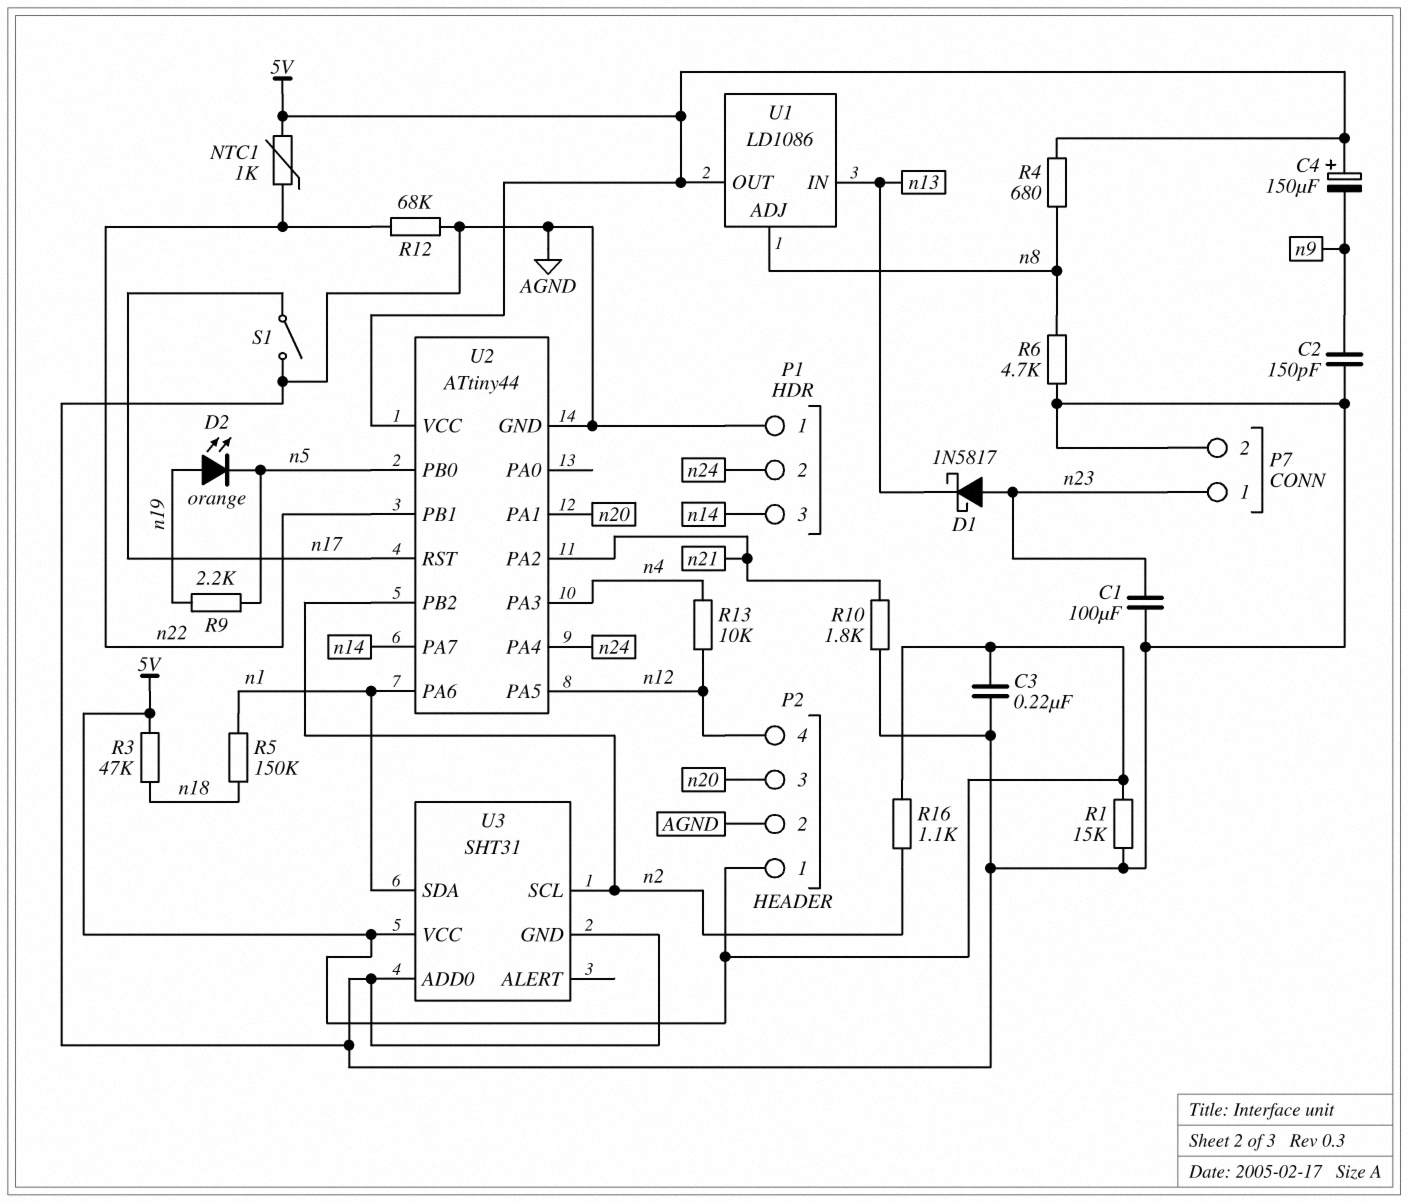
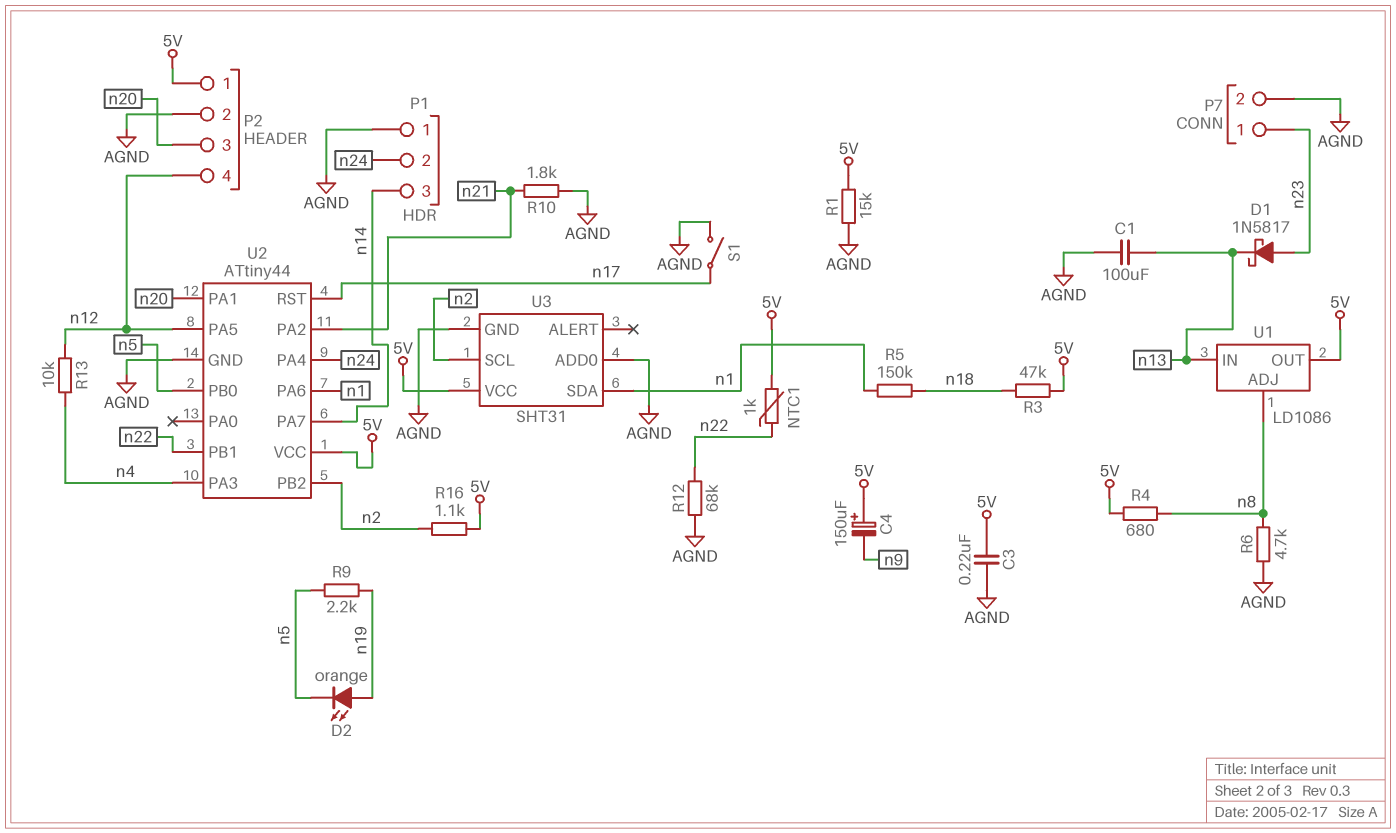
C1: 100uF (AGND, n23) -> 100uF (AGND, n13)
C2: 150pF (AGND, n9) -> none

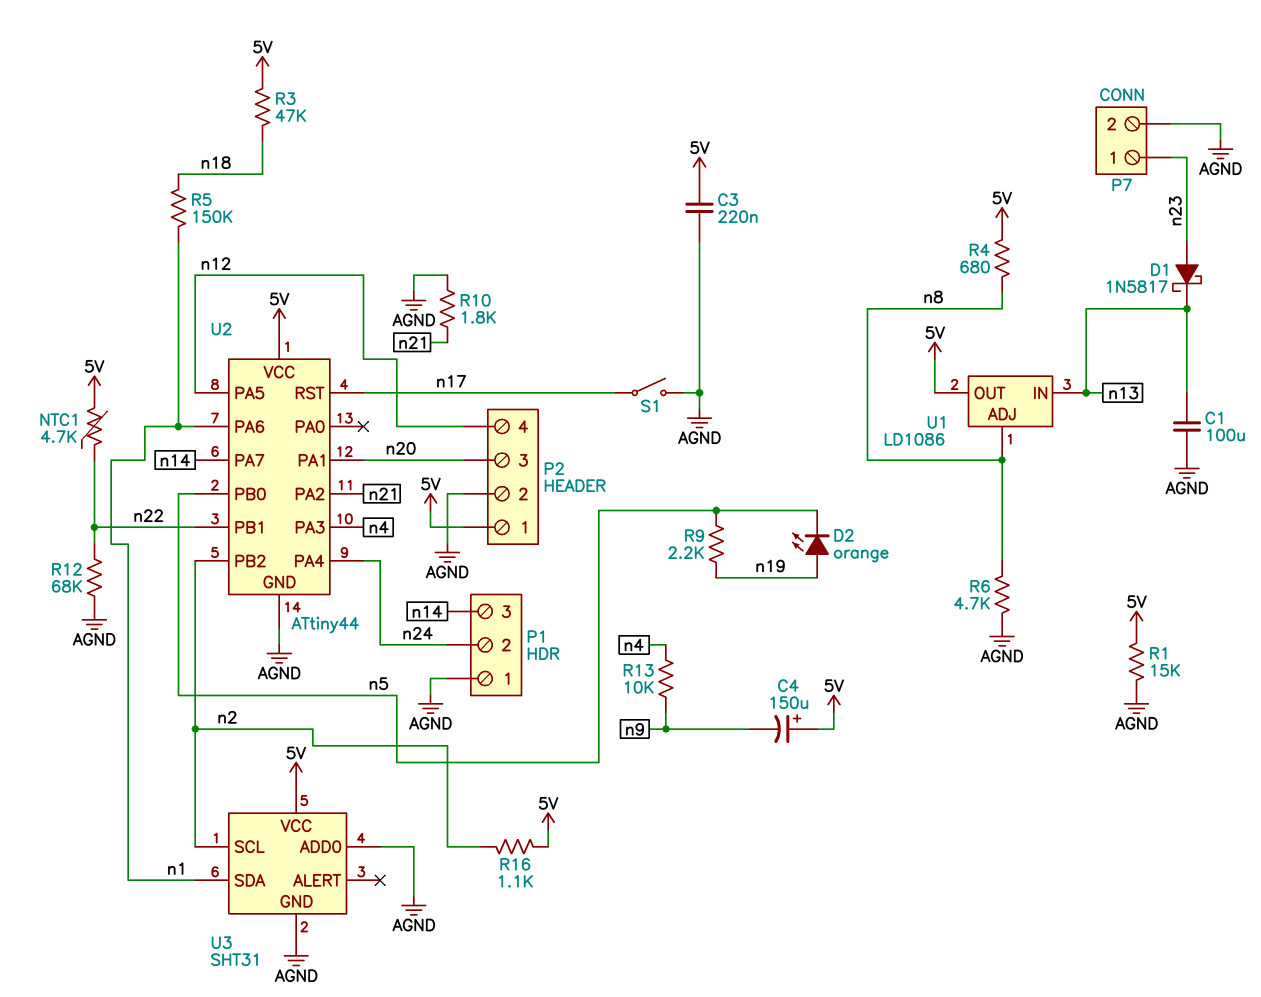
NTC1: 1k (5V, n22) -> 4.7k (5V, n22)
R13: 10k (n4, n12) -> 10k (n4, n9)

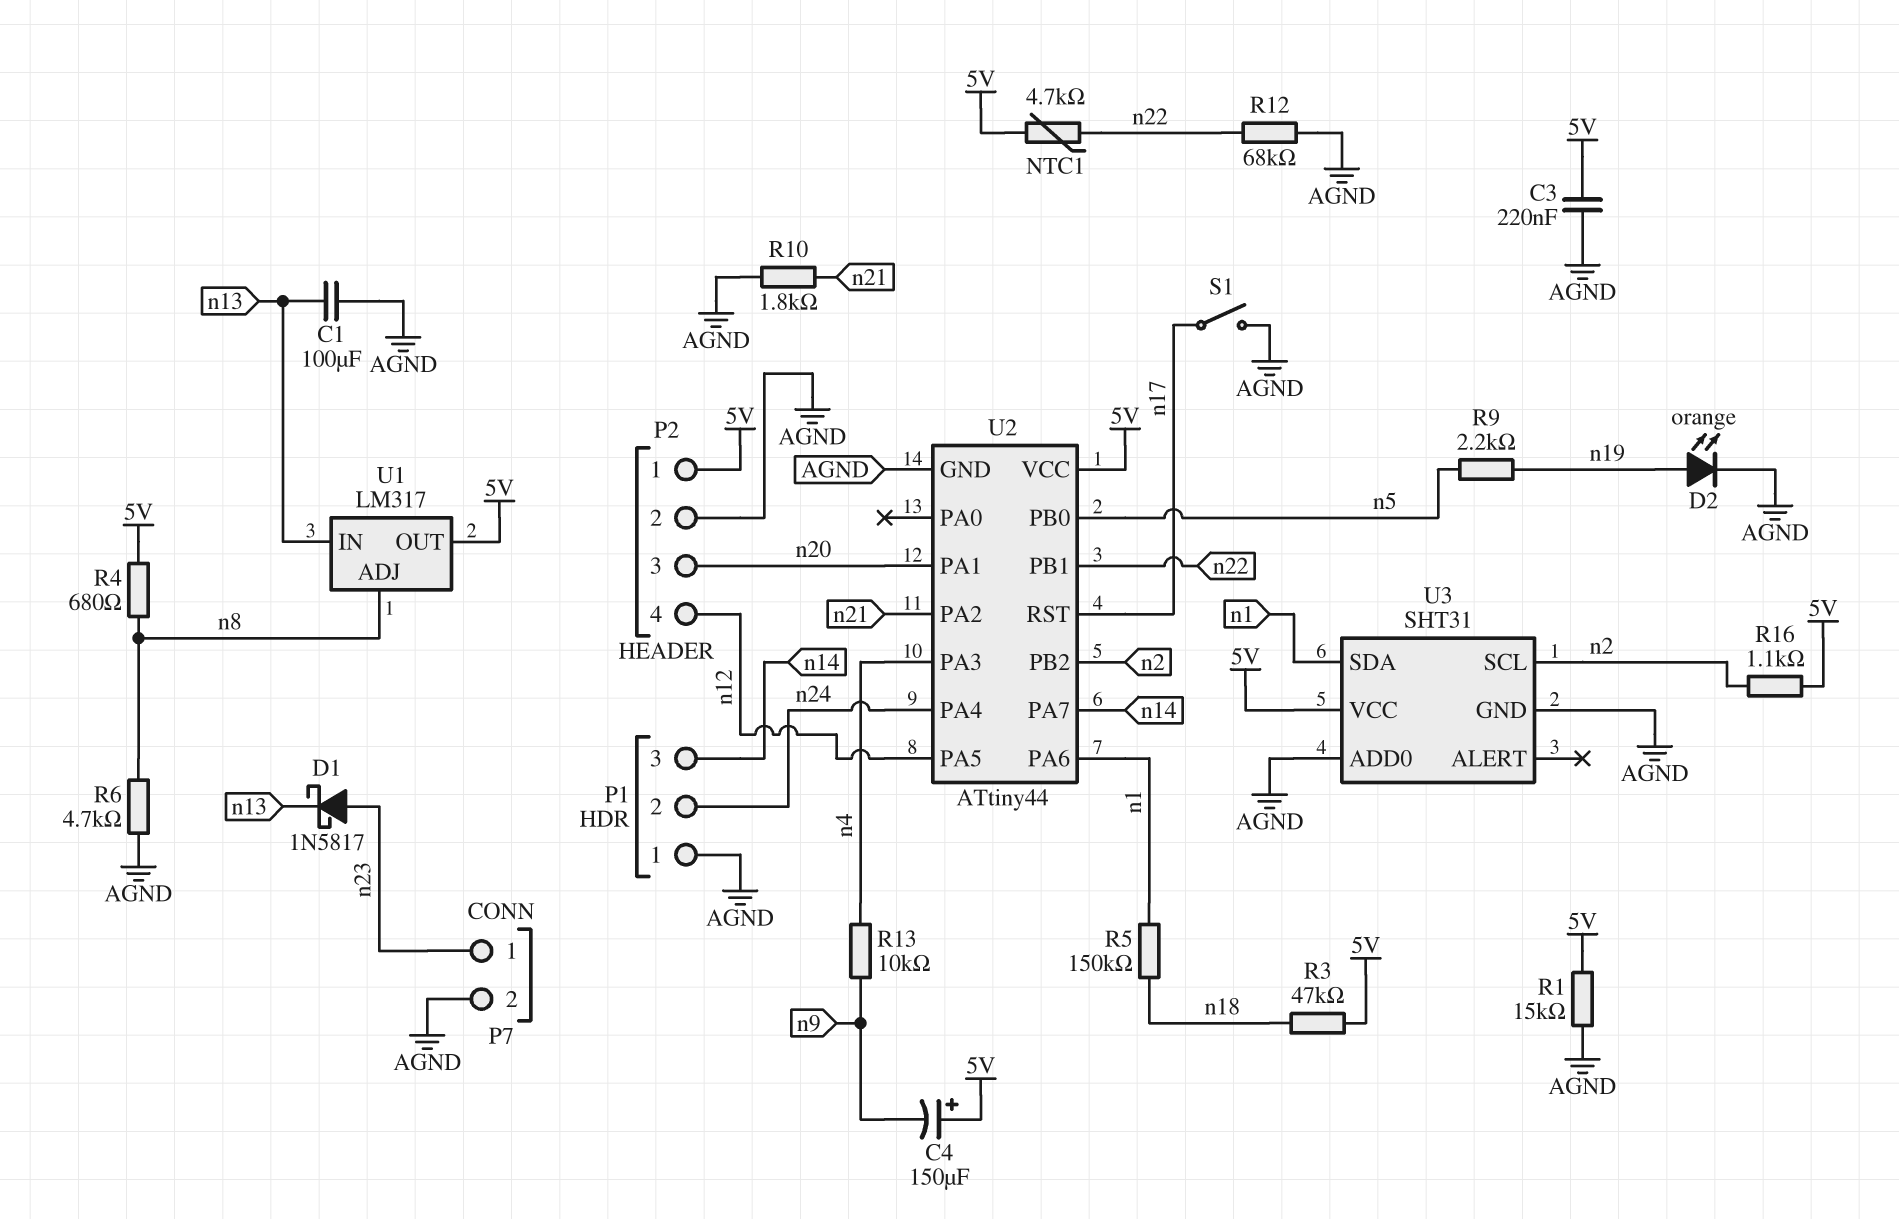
D2: LED orange (A n19, K n5) -> LED orange (A n19, K AGND)
U1: LD1086 -> LM317

